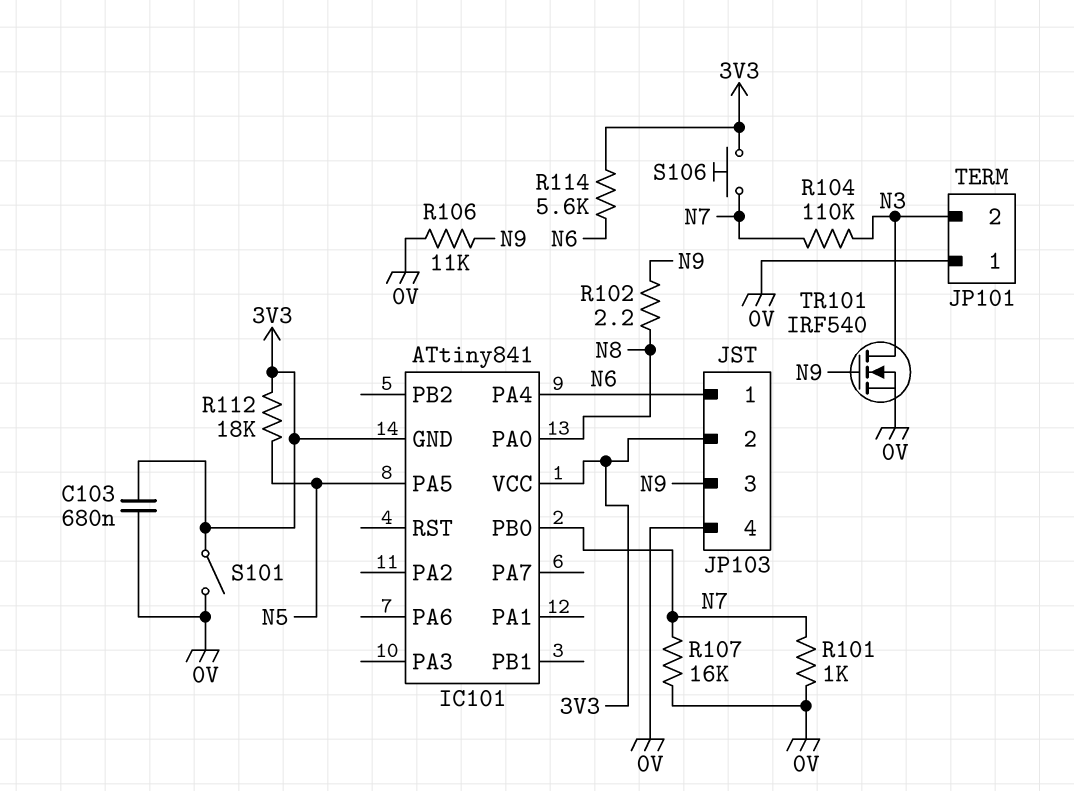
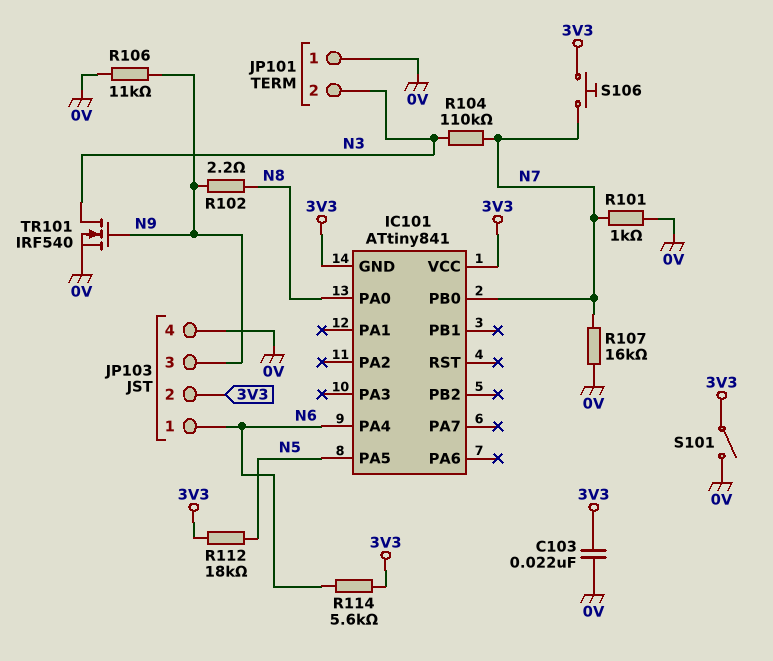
C103: 680nF (0V, 3V3) -> 22nF (0V, 3V3)

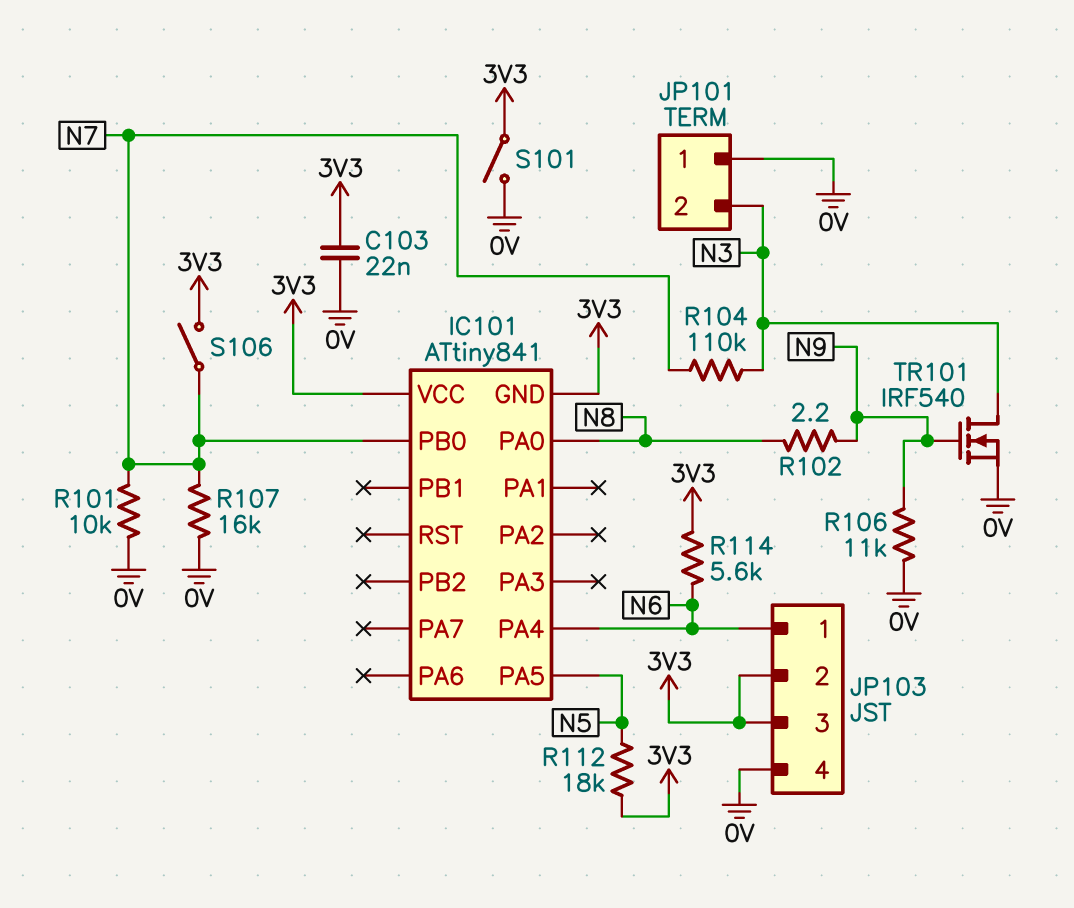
JP103 pin 3: N9 -> 3V3
R101: 1k (0V, N7) -> 10k (0V, N7)
S106: button (3V3, N7) -> switch (3V3, N7)

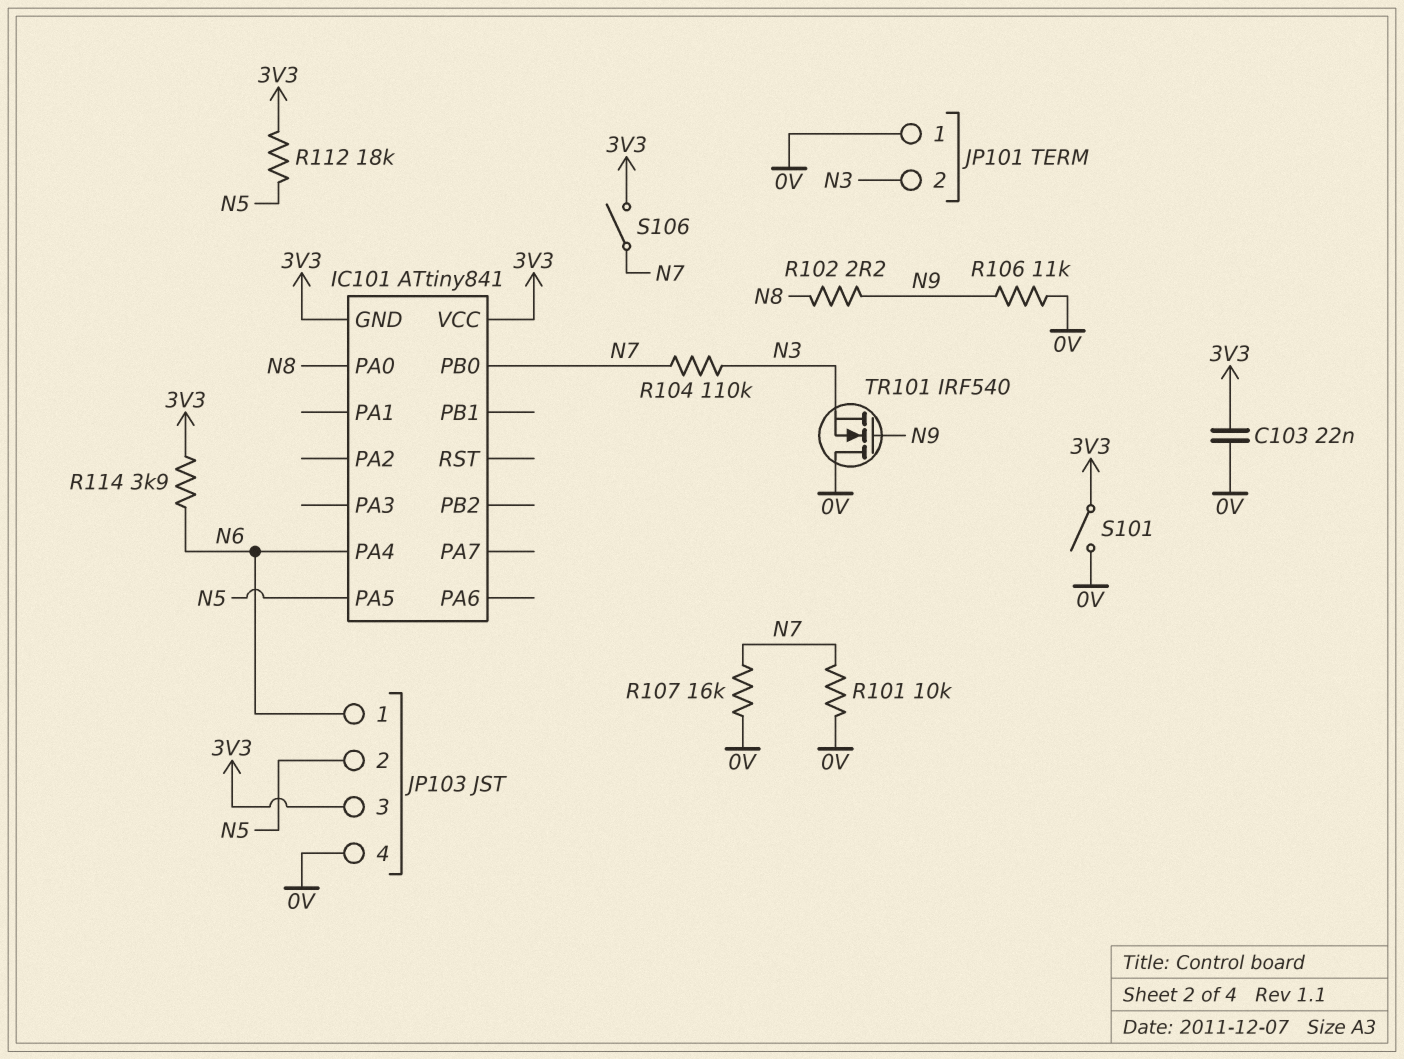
JP103 pin 2: 3V3 -> N5
R114: 5.6k (3V3, N6) -> 3.9k (3V3, N6)
TR101: NMOS IRF540 (G N9, D N3, S 0V) -> NMOS IRF540 (G N9, D 0V, S N3)

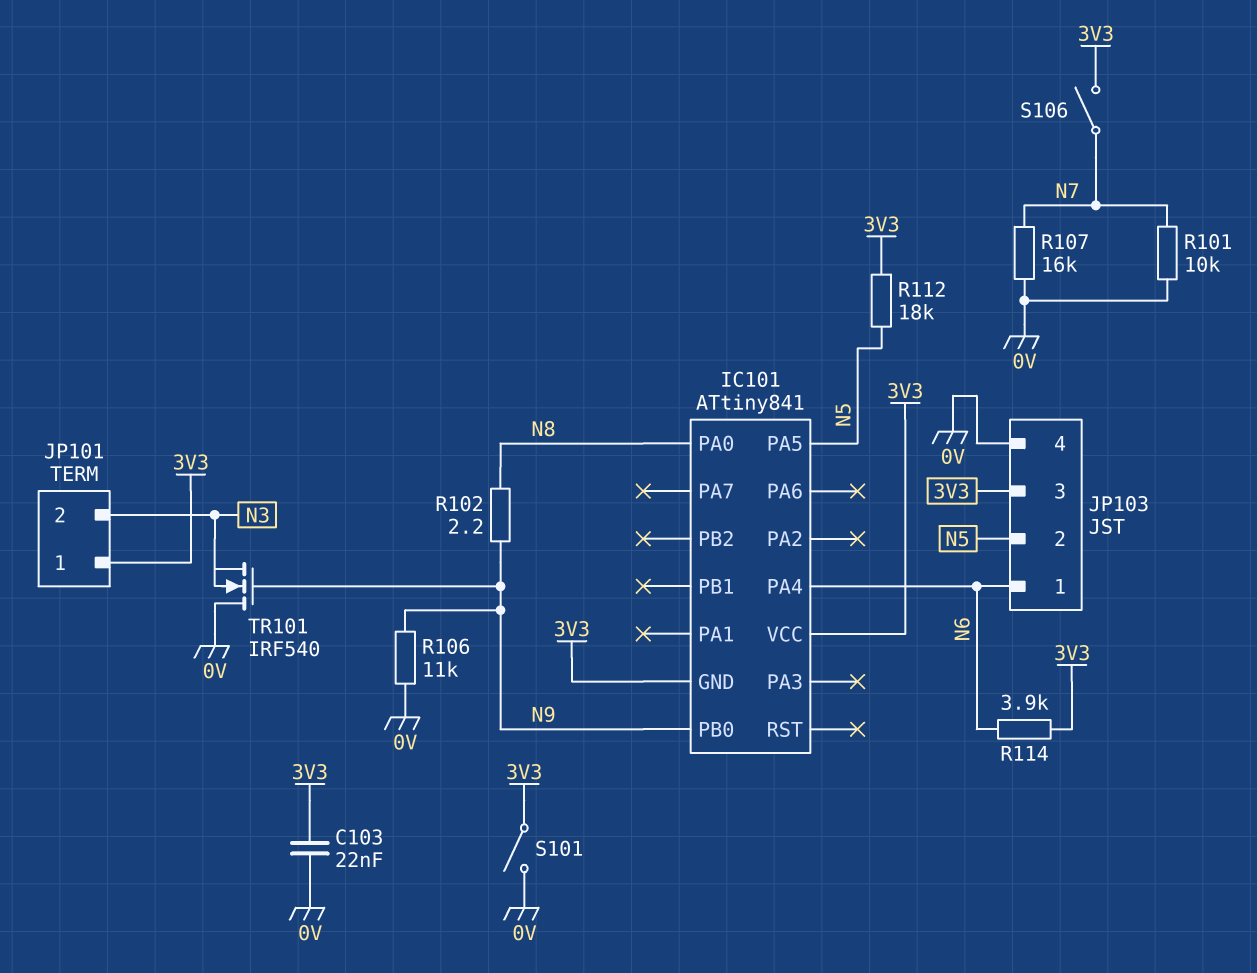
IC101 pin PB0: N7 -> N9
JP101 pin 1: 0V -> 3V3
R104: 110k (N3, N7) -> none

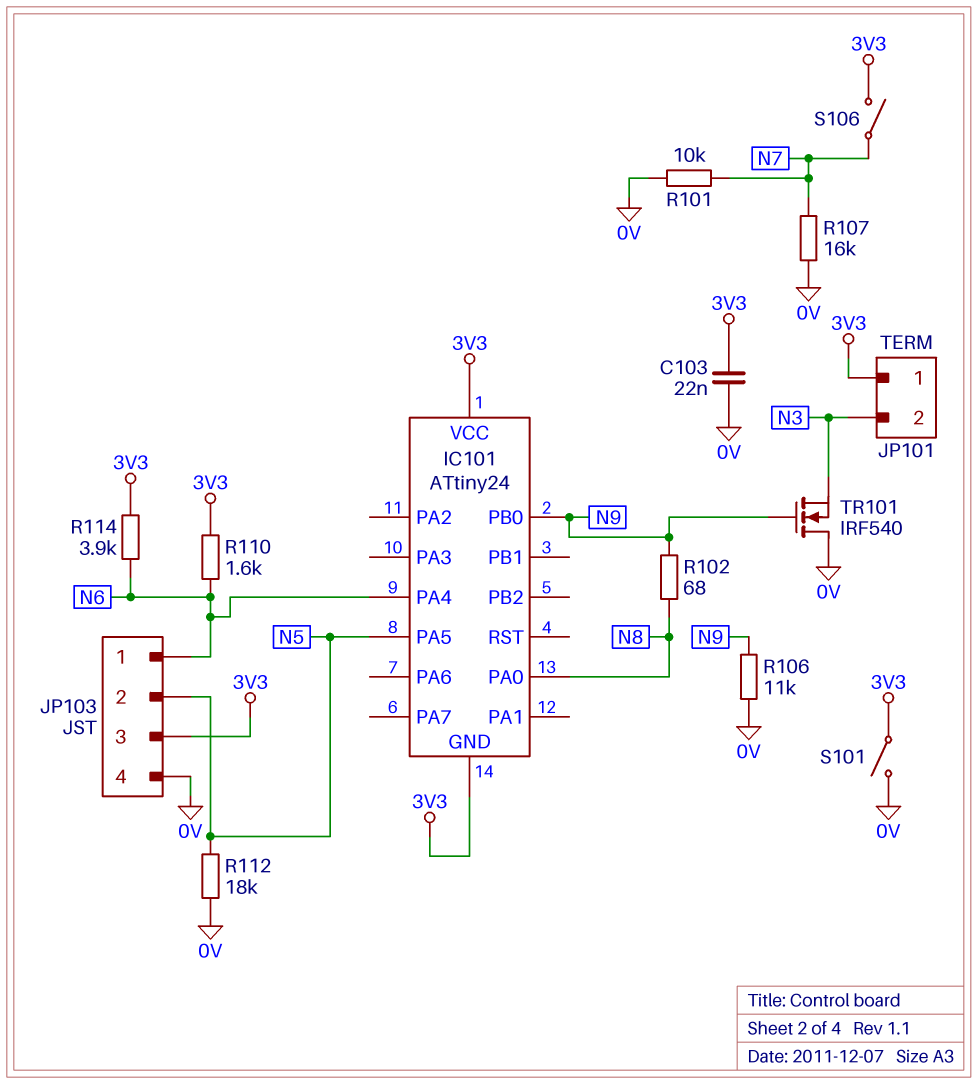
IC101: ATtiny841 -> ATtiny24
R102: 2.2 (N8, N9) -> 68 (N8, N9)
R110: none -> 1.6k (3V3, N6)
R112: 18k (3V3, N5) -> 18k (0V, N5)

